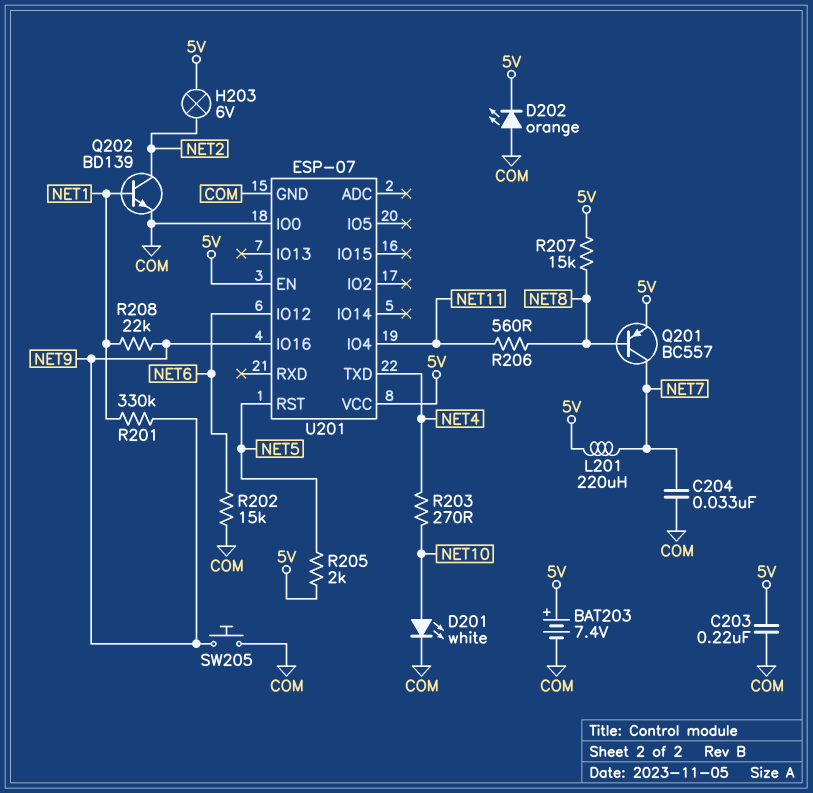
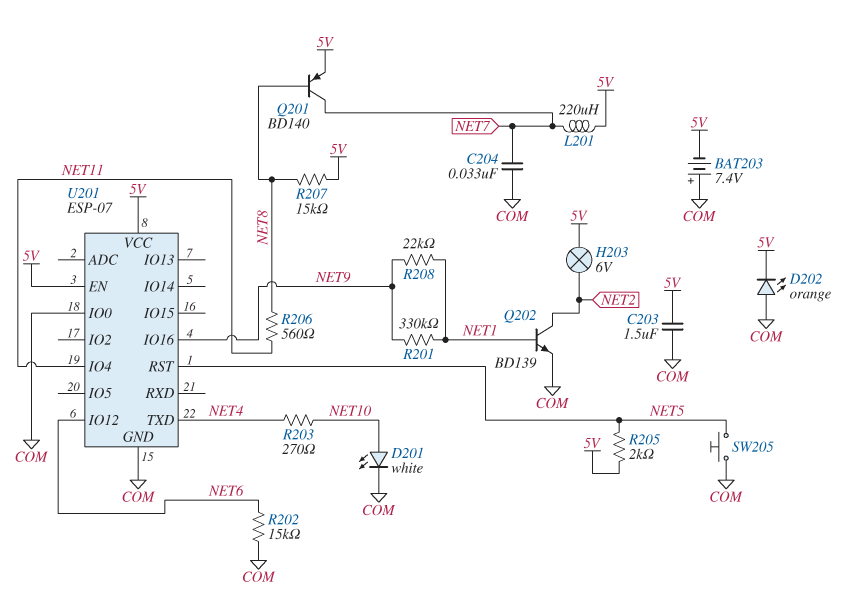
BAT203: 7.4V (plus 5V, minus COM) -> 7.4V (plus COM, minus 5V)
C203: 220nF (5V, COM) -> 1.5uF (5V, COM)
Q201: PNP BC557 (B NET8, C NET7, E 5V) -> PNP BD140 (B NET8, C NET7, E 5V)
SW205: button (COM, NET9) -> button (COM, NET5)

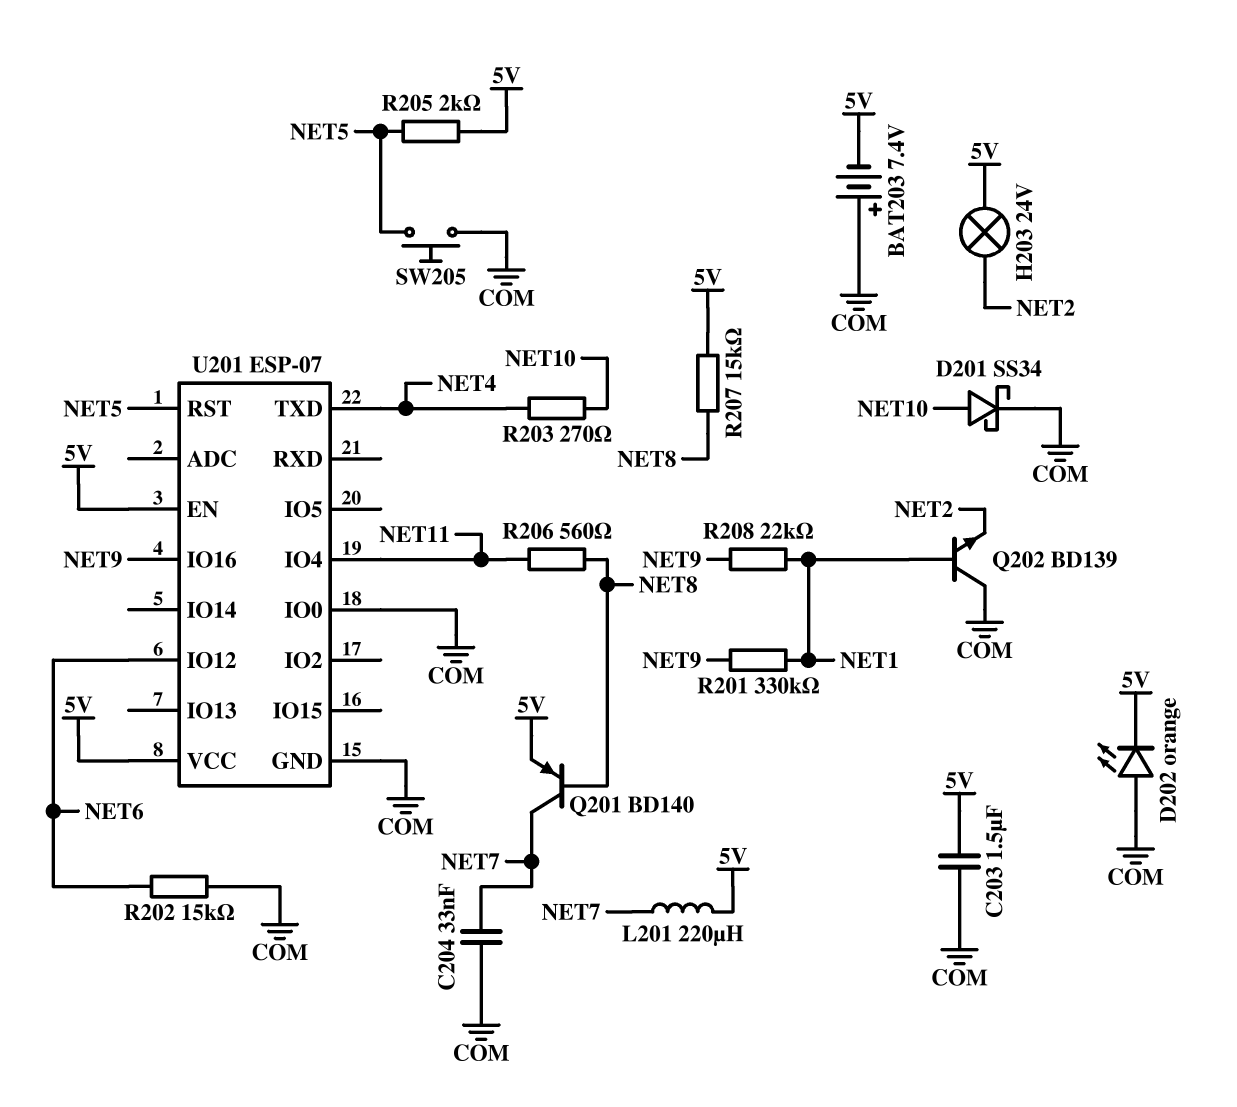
D201: LED white (A NET10, K COM) -> schottky SS34 (A NET10, K COM)
H203: lamp 6V (5V, NET2) -> lamp 24V (5V, NET2)
Q202: NPN BD139 (B NET1, C NET2, E COM) -> NPN BD139 (B NET1, C COM, E NET2)

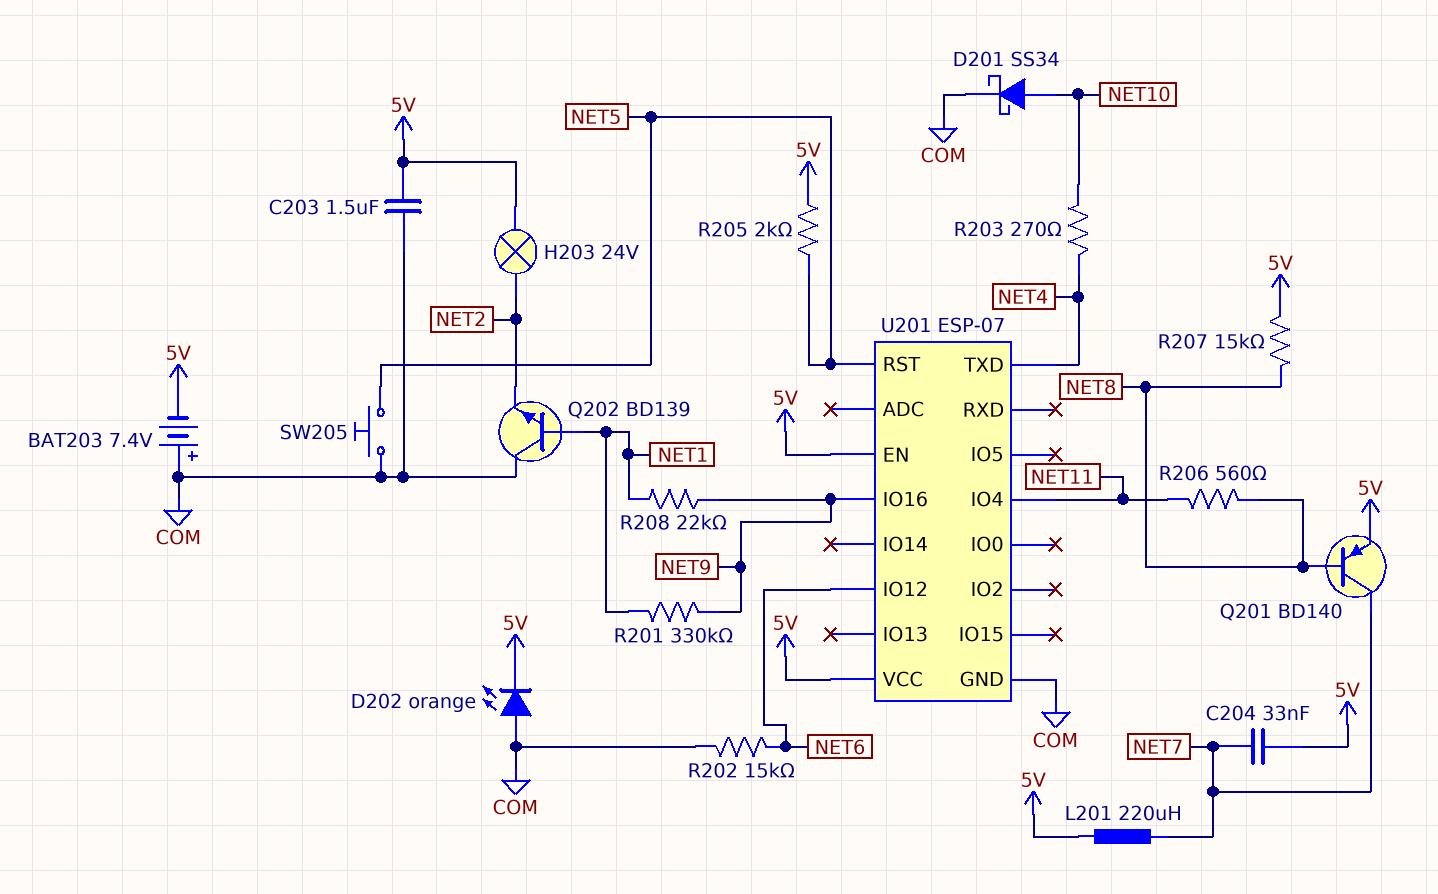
C204: 33nF (COM, NET7) -> 33nF (5V, NET7)
U201 pin IO0: COM -> none

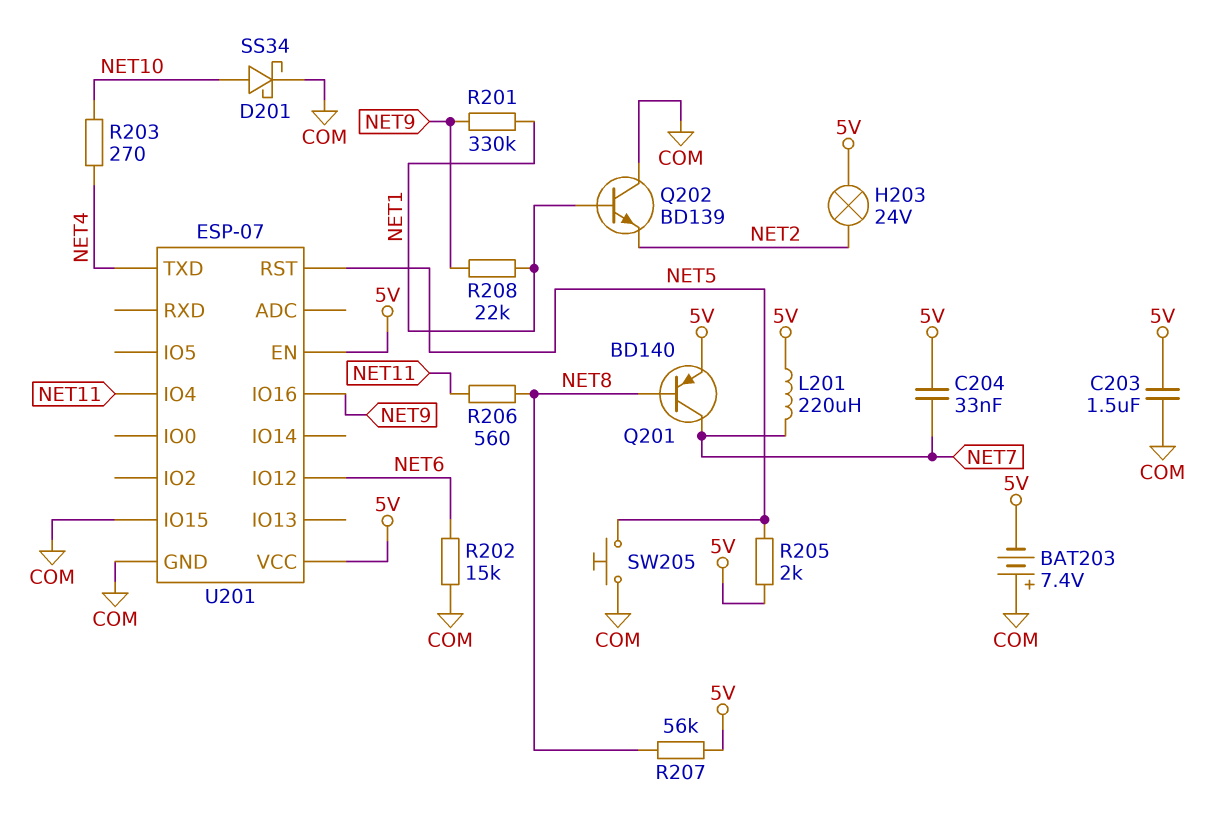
D202: LED orange (A COM, K 5V) -> none
R207: 15k (5V, NET8) -> 56k (5V, NET8)
U201 pin IO15: none -> COM

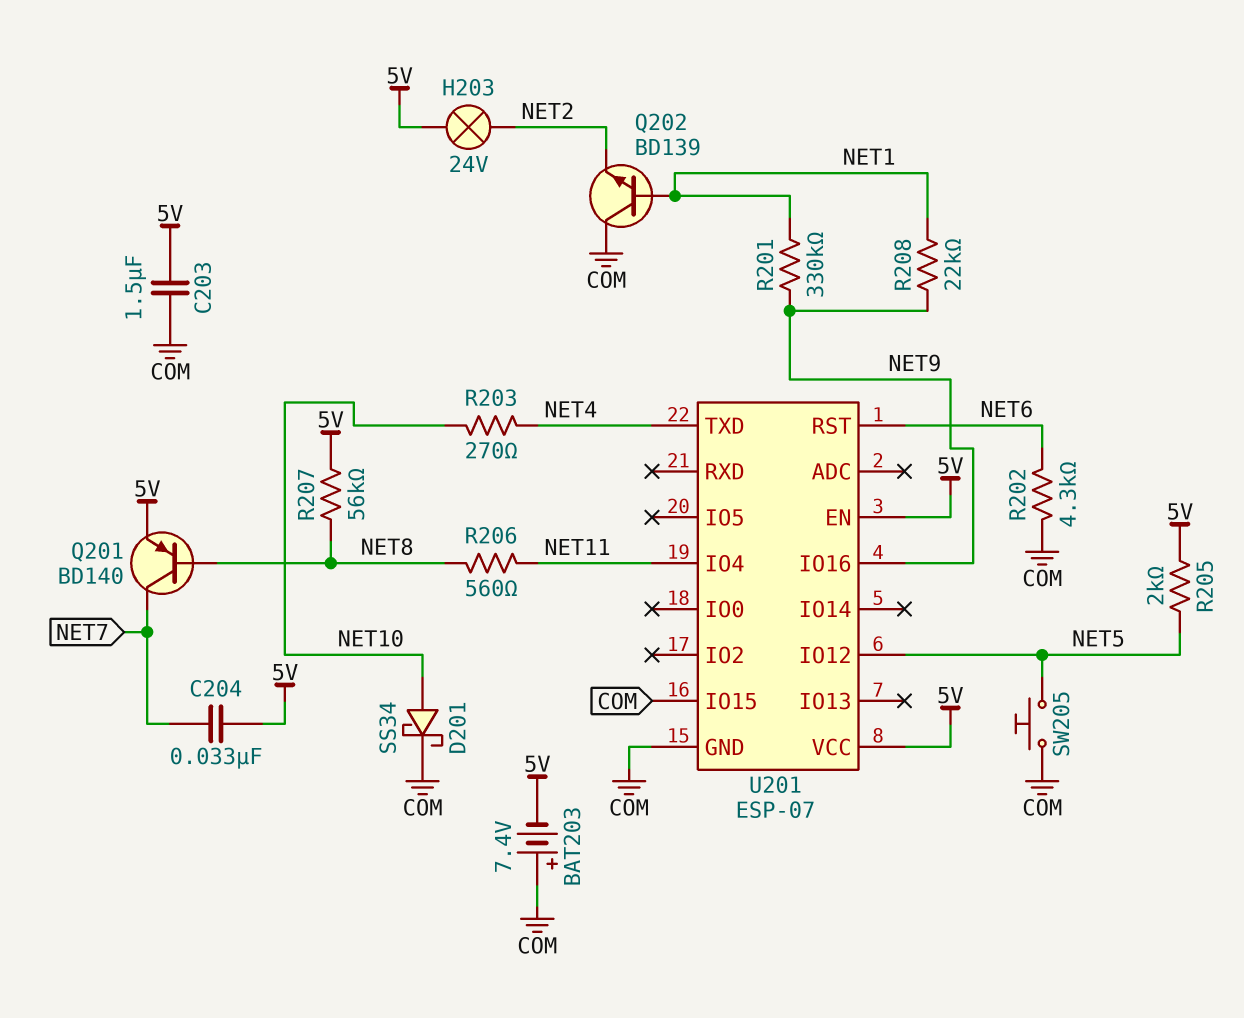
L201: 220uH (5V, NET7) -> none
R202: 15k (COM, NET6) -> 4.3k (COM, NET6)
U201 pin IO12: NET6 -> NET5
U201 pin RST: NET5 -> NET6

